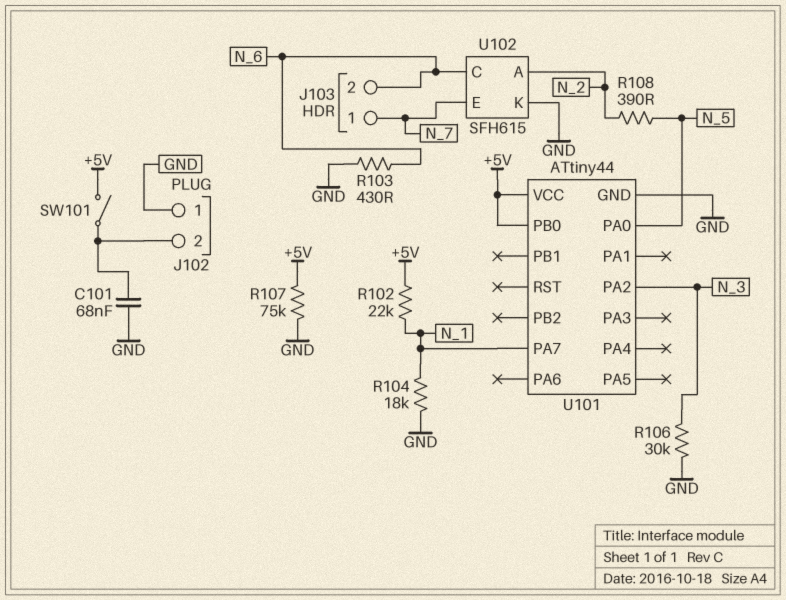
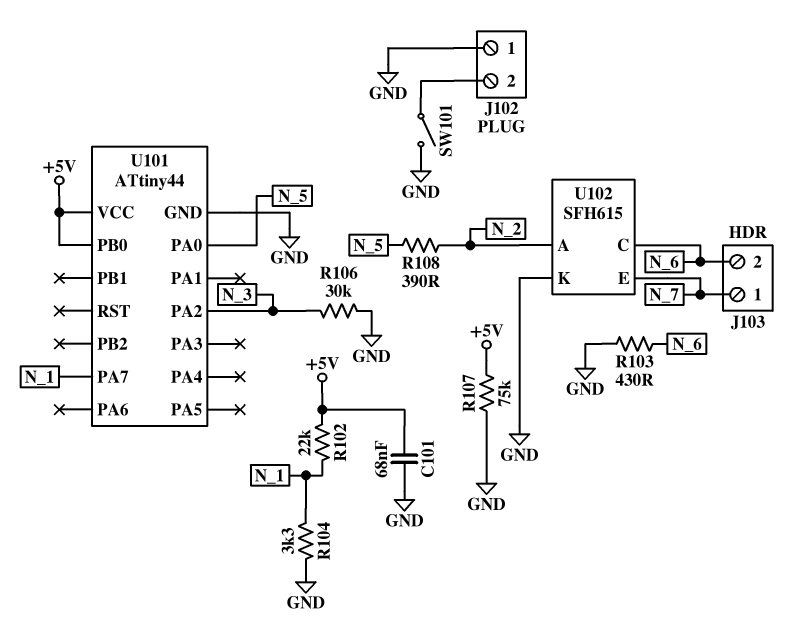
C101: 68nF (GND, J102/2) -> 68nF (+5V, GND)
R104: 18k (GND, N_1) -> 3.3k (GND, N_1)
SW101: switch (+5V, J102/2) -> switch (GND, J102/2)

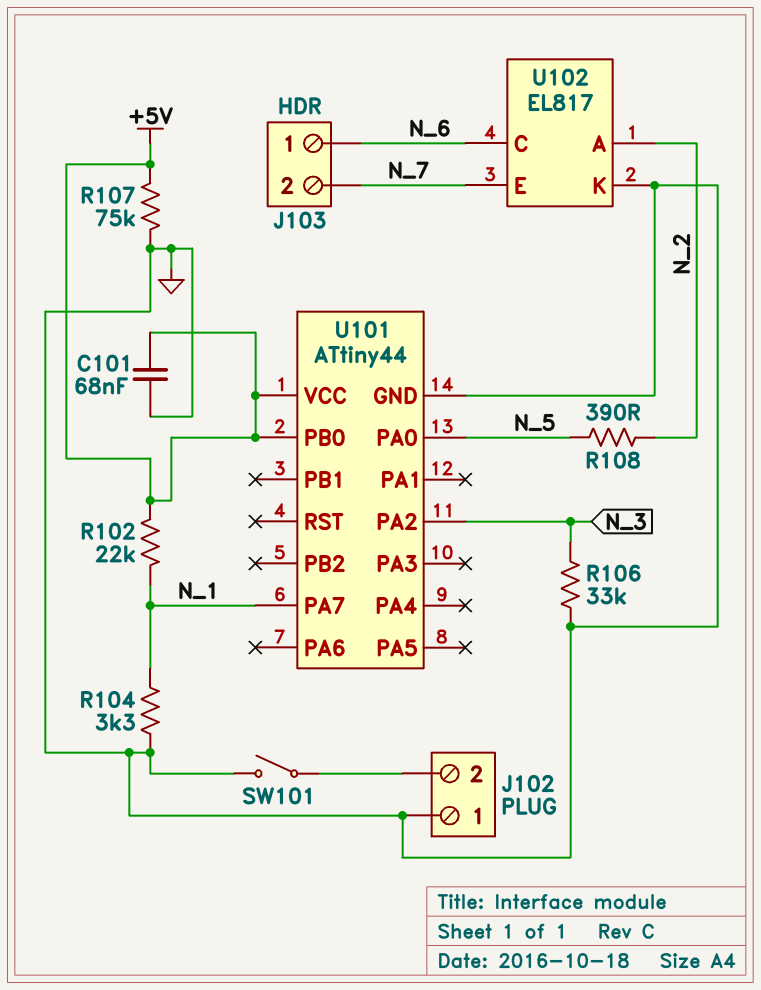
J103 pin 1: N_7 -> N_6
J103 pin 2: N_6 -> N_7
R103: 430 (GND, N_6) -> none
R106: 30k (GND, N_3) -> 33k (GND, N_3)
U102: SFH615 -> EL817

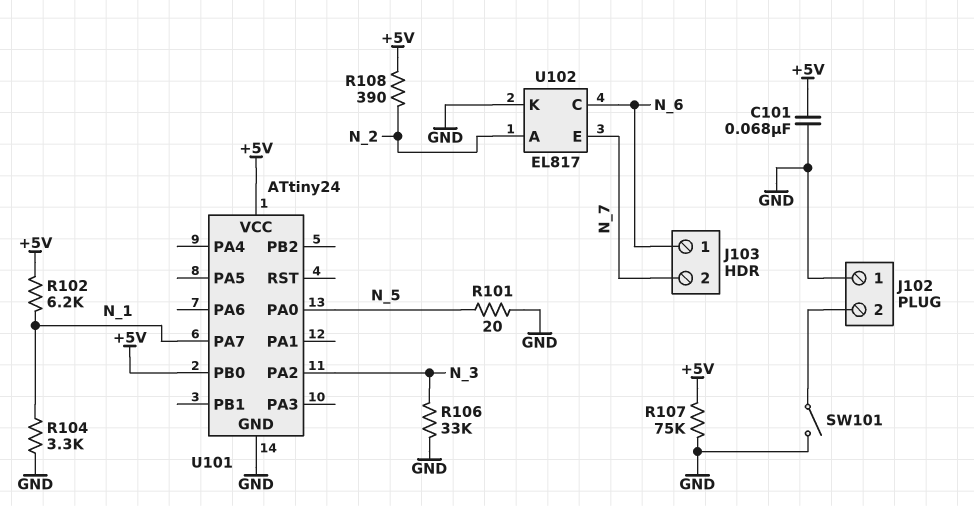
R101: none -> 20 (GND, N_5)
R102: 22k (+5V, N_1) -> 6.2k (+5V, N_1)
R108: 390 (N_2, N_5) -> 390 (+5V, N_2)
U101: ATtiny44 -> ATtiny24

